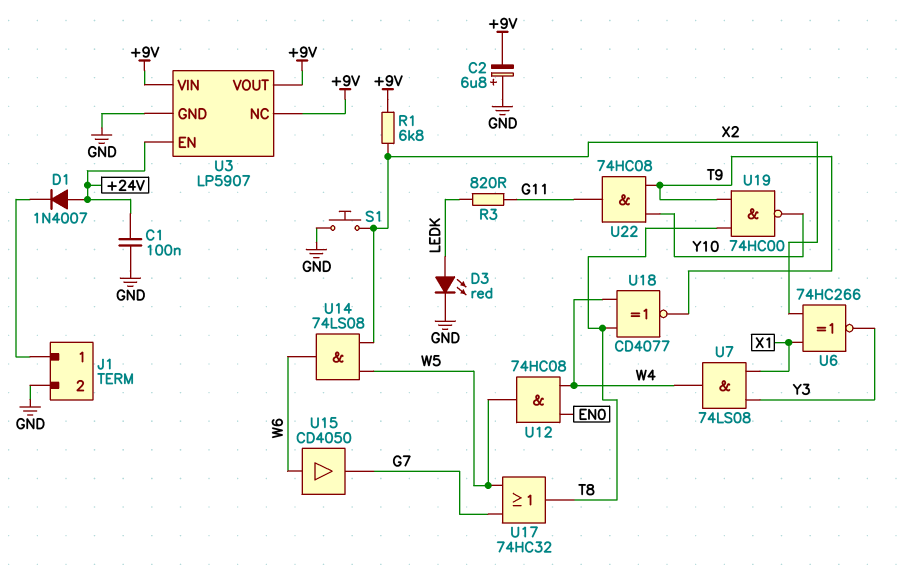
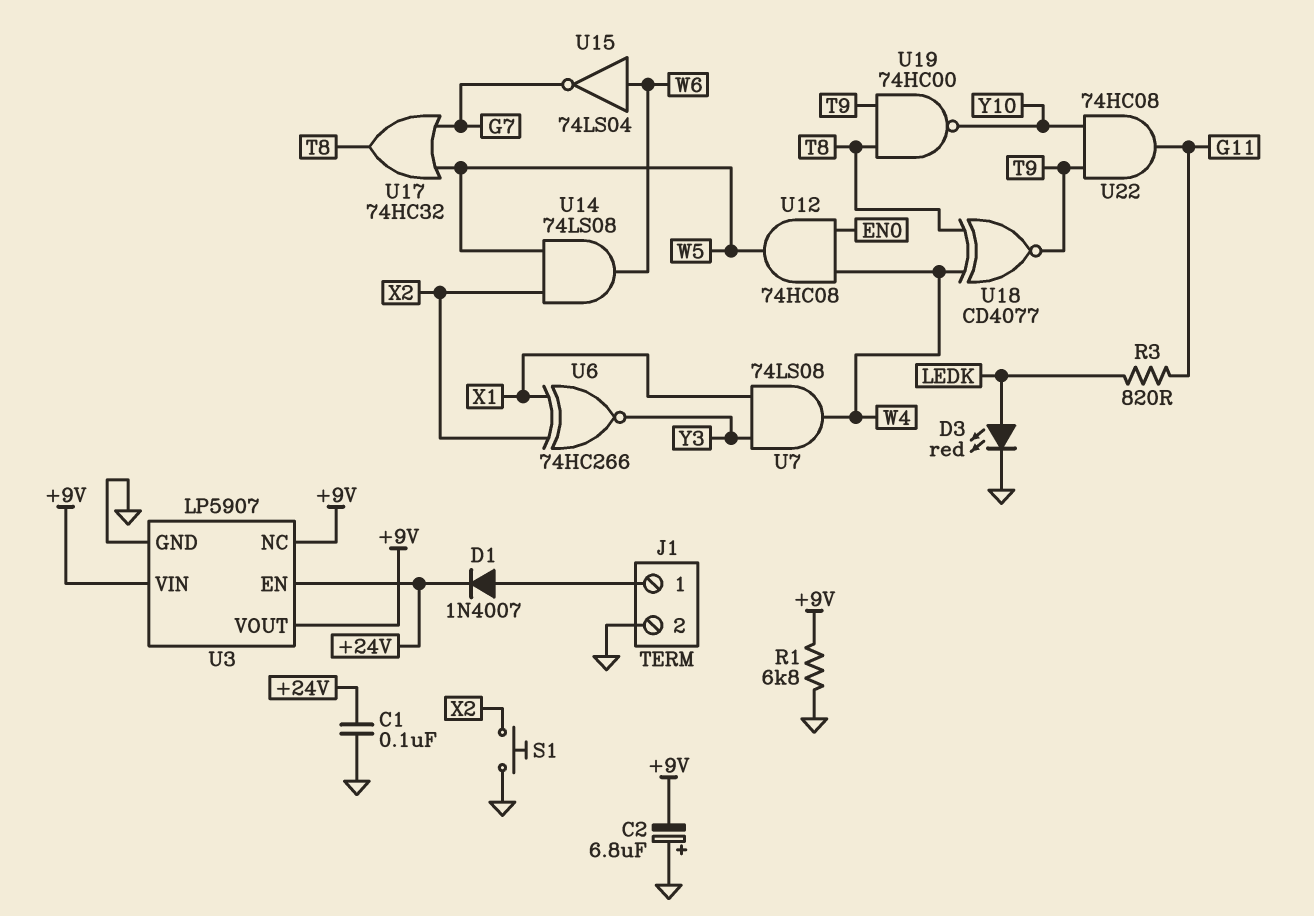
D1: diode 1N4007 (A +24V, K J1/1) -> diode 1N4007 (A J1/1, K +24V)
R1: 6.8k (+9V, X2) -> 6.8k (+9V, GND)
U15: buffer CD4050 (in W6, out G7) -> NOT 74LS04 (in W6, out G7)

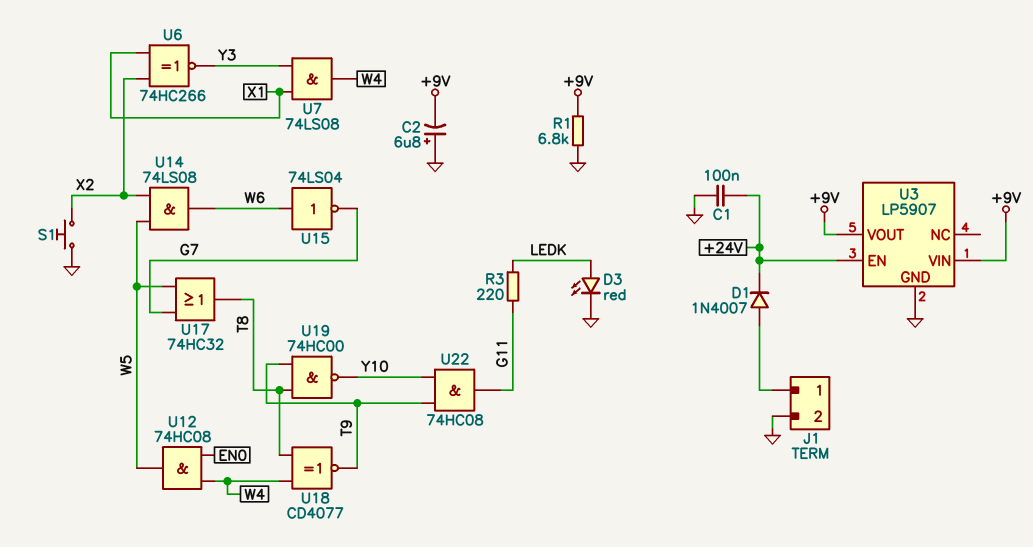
R3: 820 (G11, LEDK) -> 220 (G11, LEDK)
U3 pin NC: +9V -> none

